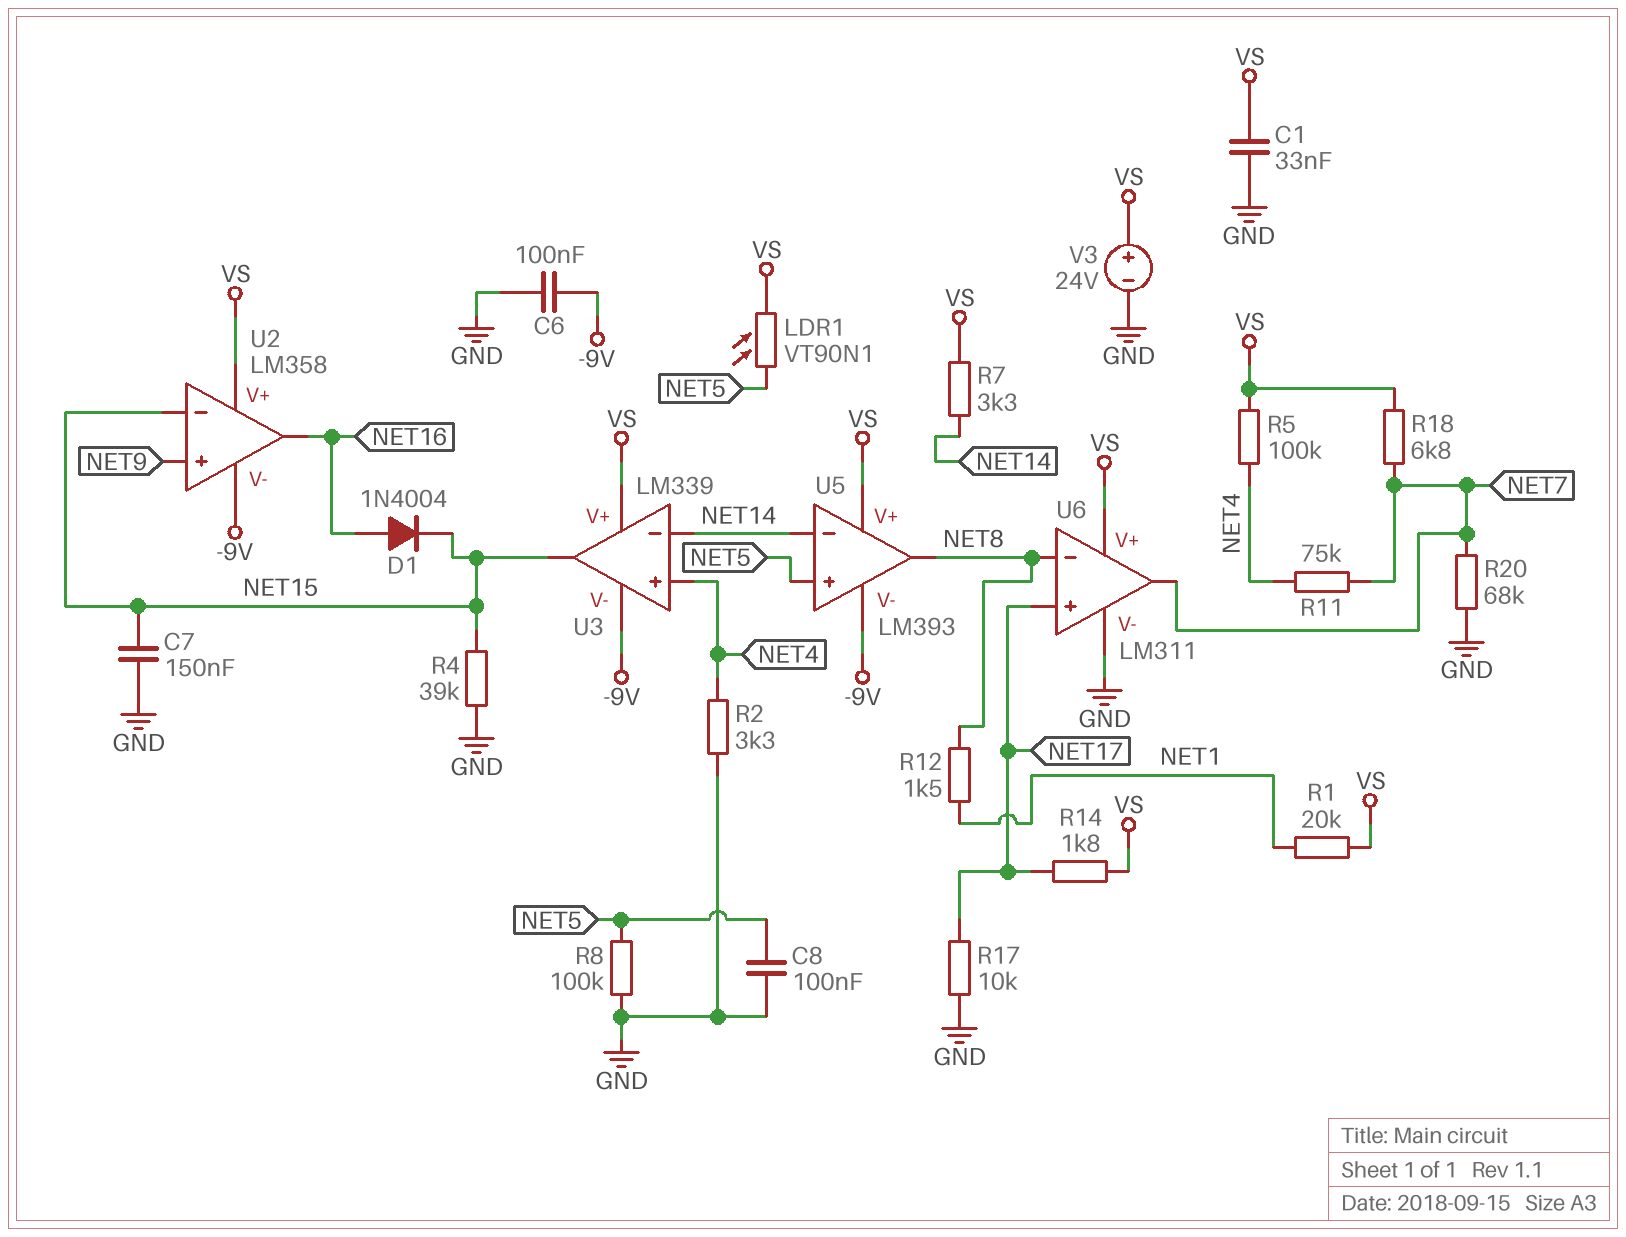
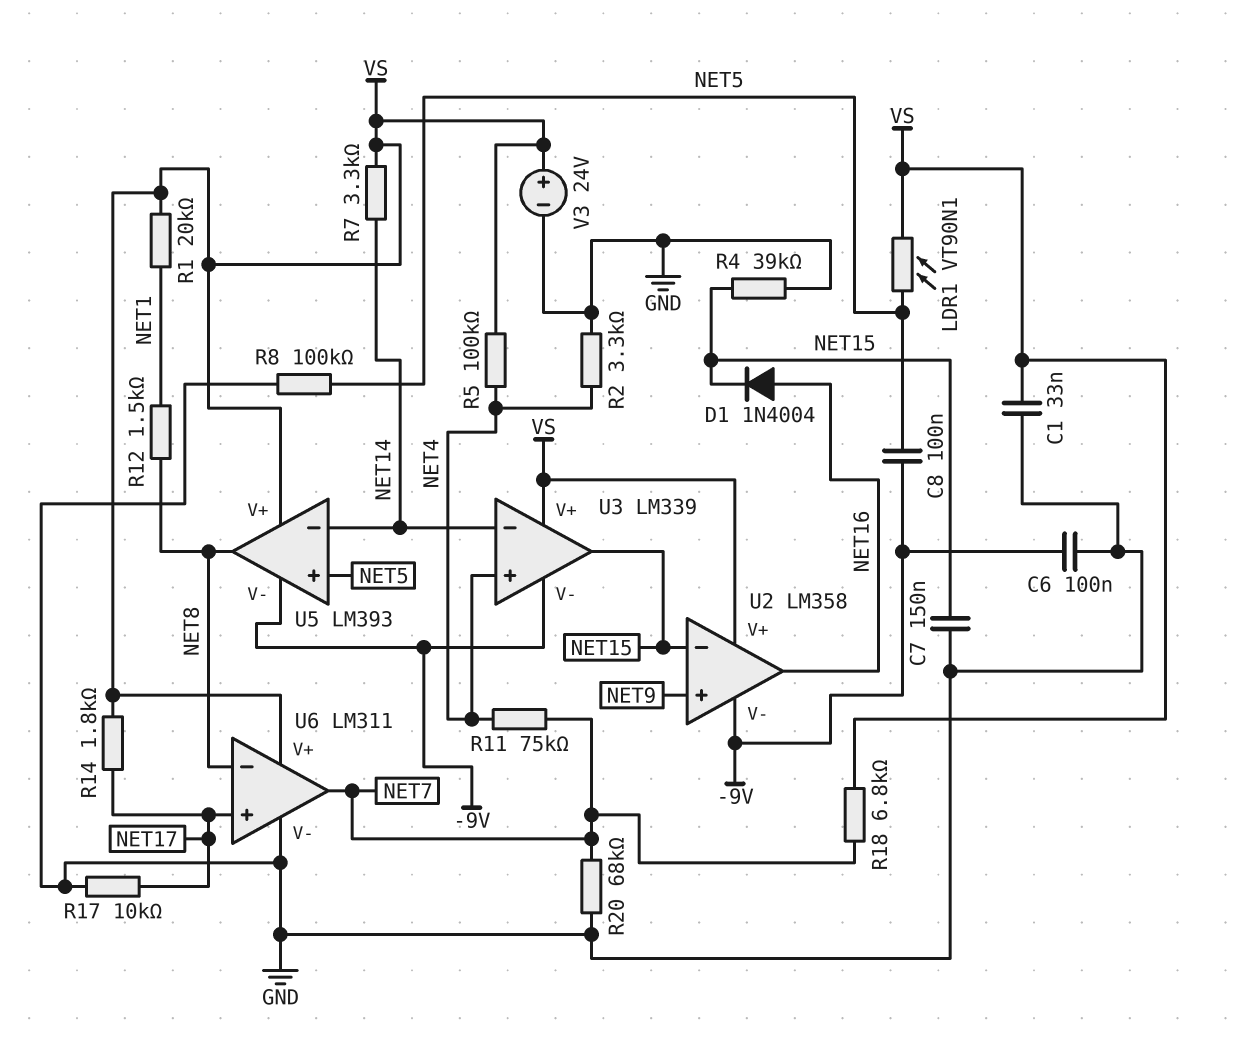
C8: 100nF (GND, NET5) -> 100nF (-9V, NET5)

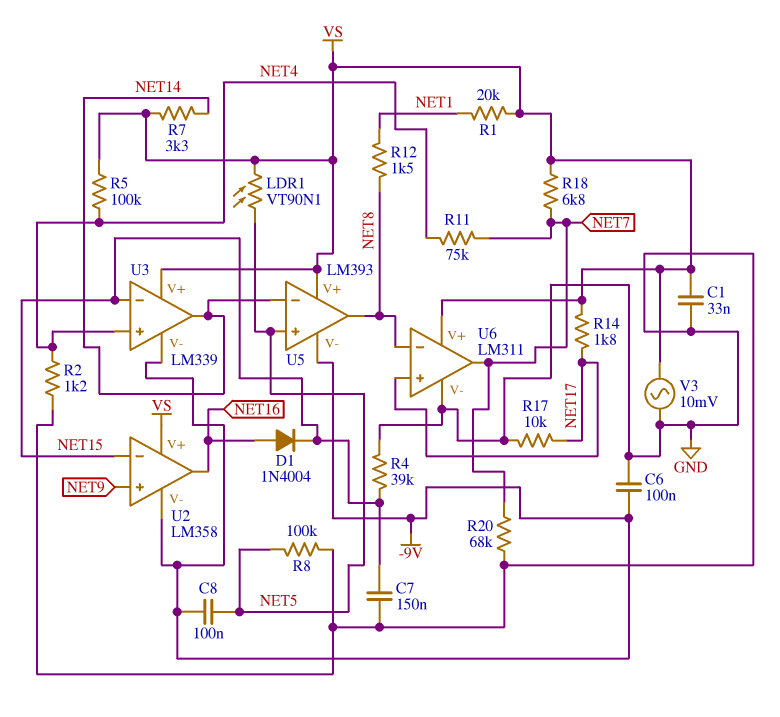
R2: 3.3k (GND, NET4) -> 1.2k (GND, NET4)
U3 pin in-: NET14 -> NET15
U3 pin out: NET15 -> NET14
V3: 24V (plus VS, minus GND) -> AC 10mV (GND, VS)

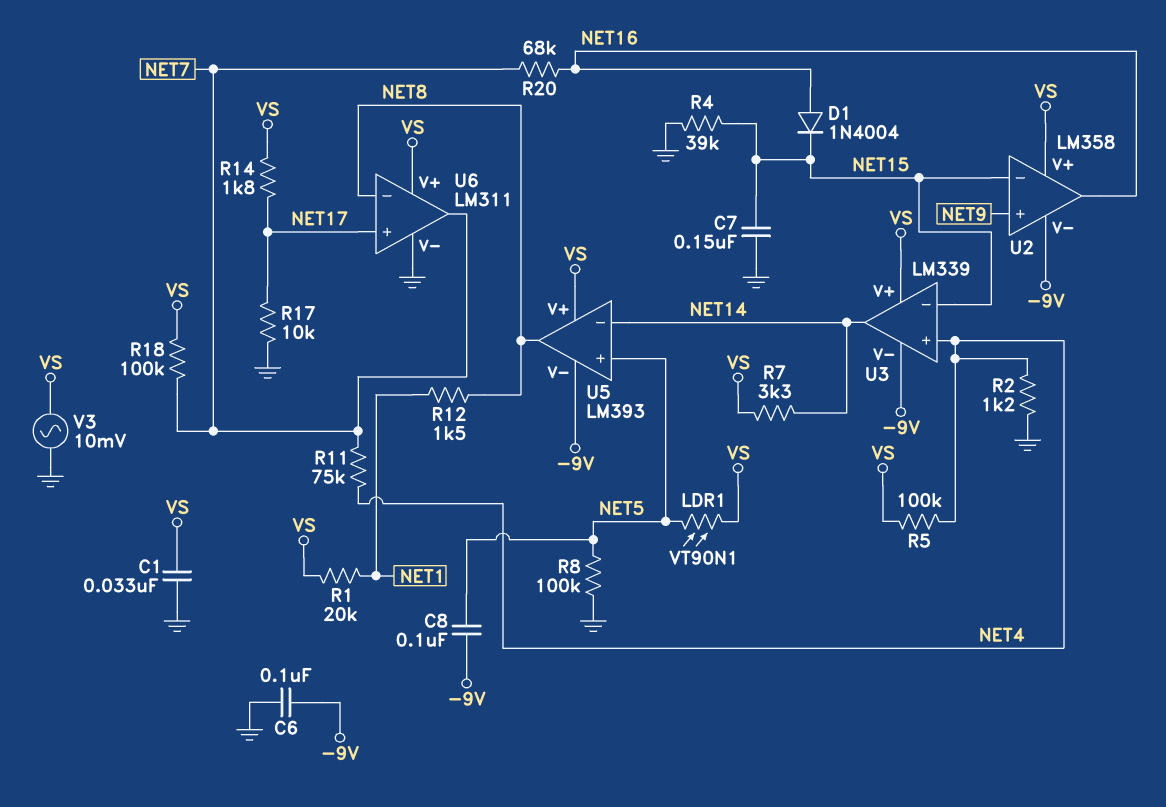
R18: 6.8k (NET7, VS) -> 100k (NET7, VS)
R20: 68k (GND, NET7) -> 68k (NET7, NET16)

